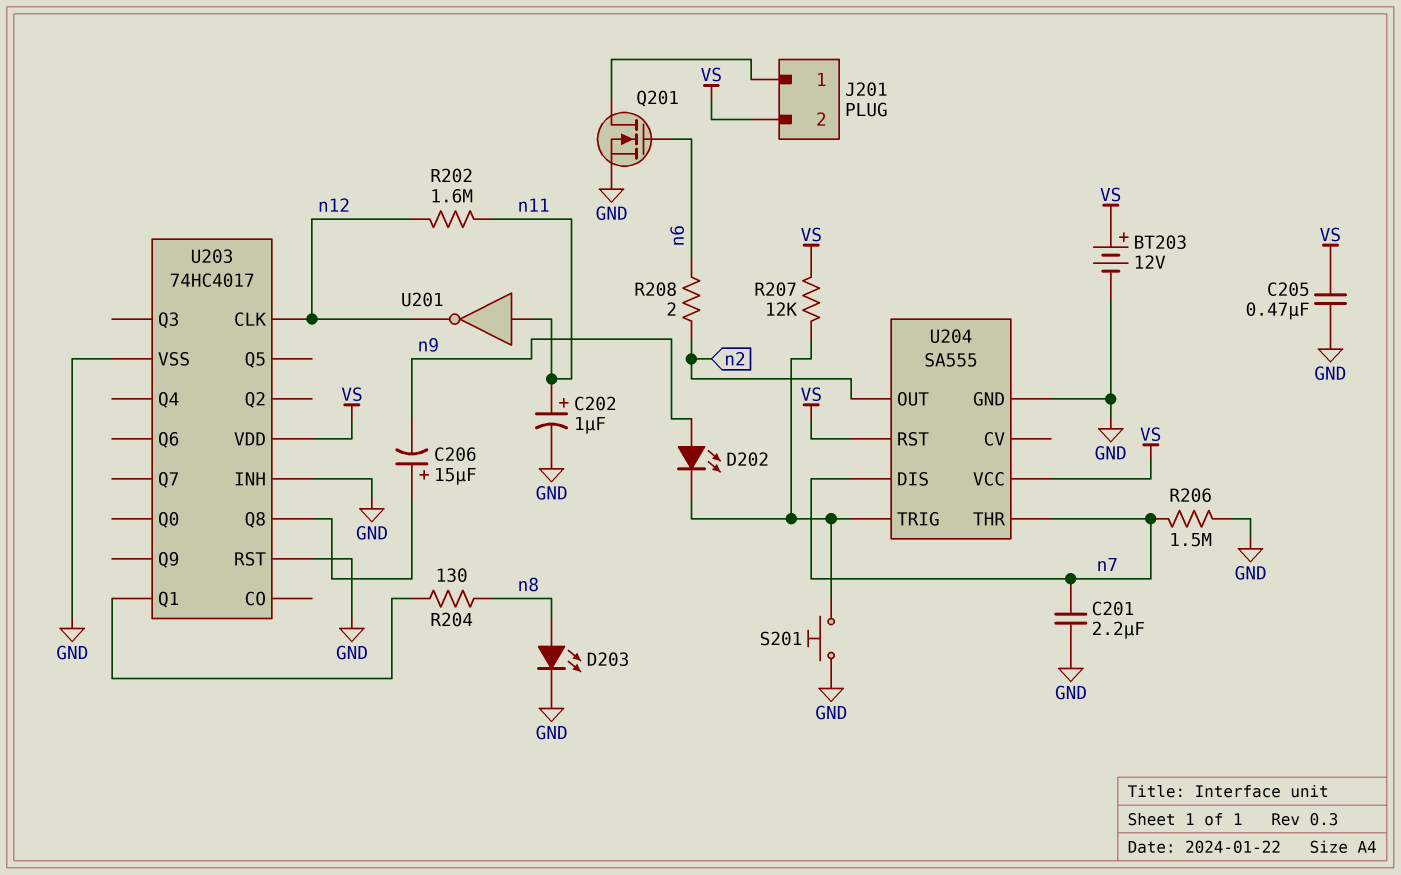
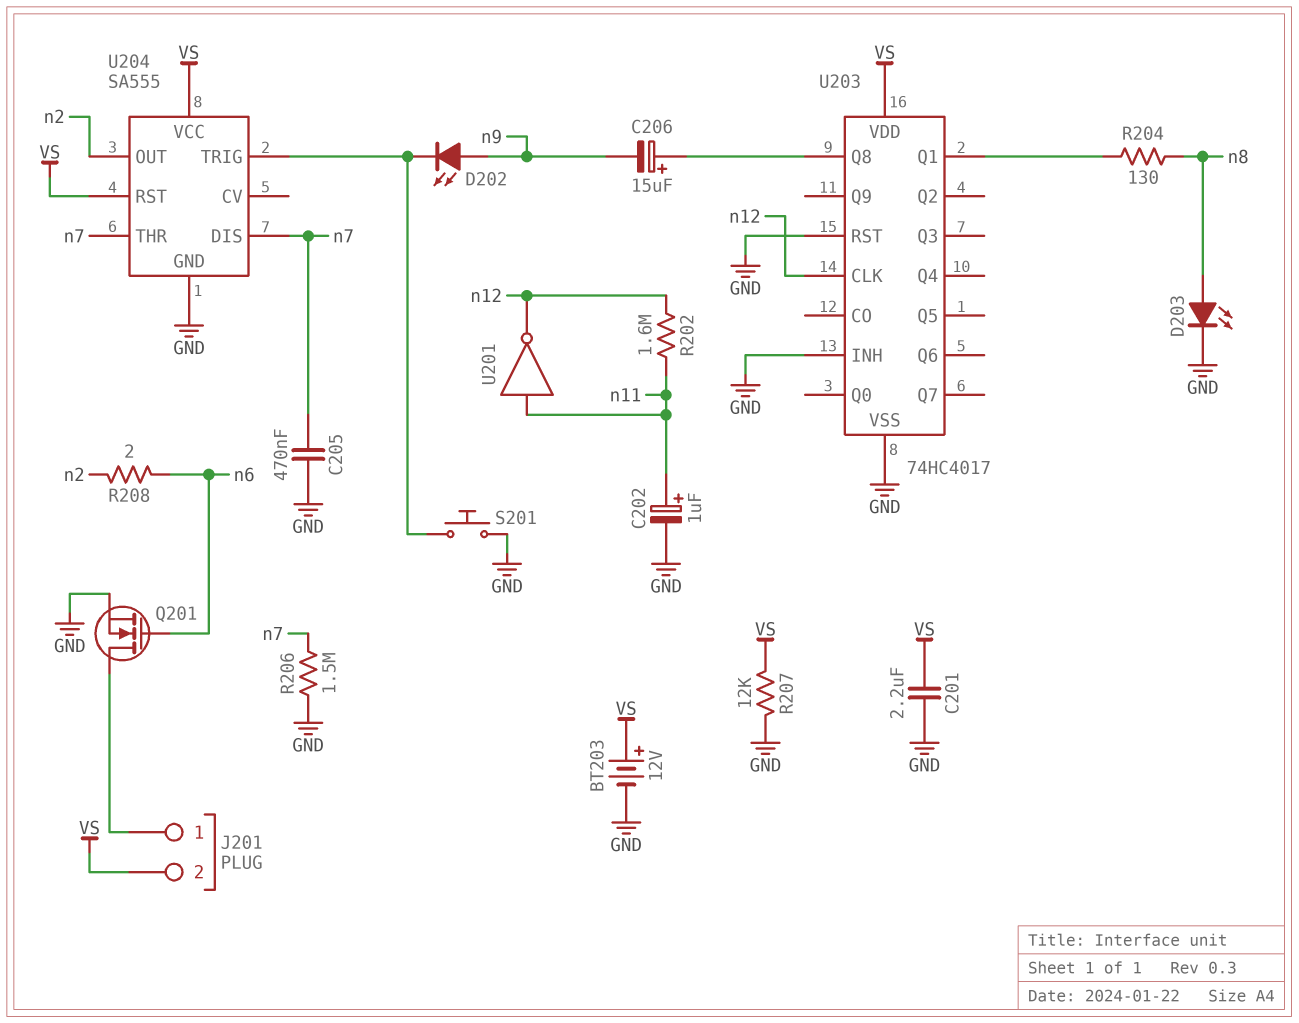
C201: 2.2uF (GND, n7) -> 2.2uF (GND, VS)
C205: 470nF (GND, VS) -> 470nF (GND, n7)
R207: 12k (U204/TRIG, VS) -> 12k (GND, VS)

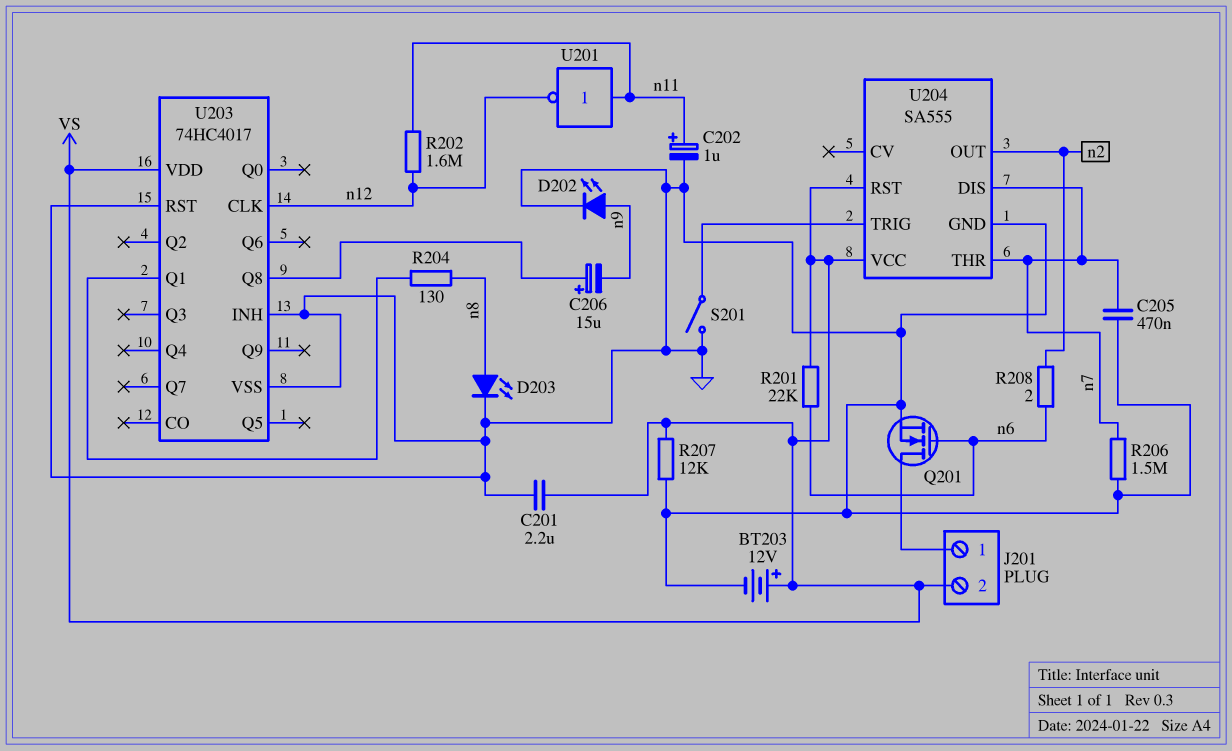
D202: LED (A n9, K U204/TRIG) -> LED (A n9, K GND)
R201: none -> 22k (VS, n6)
S201: button (GND, U204/TRIG) -> switch (GND, U204/TRIG)

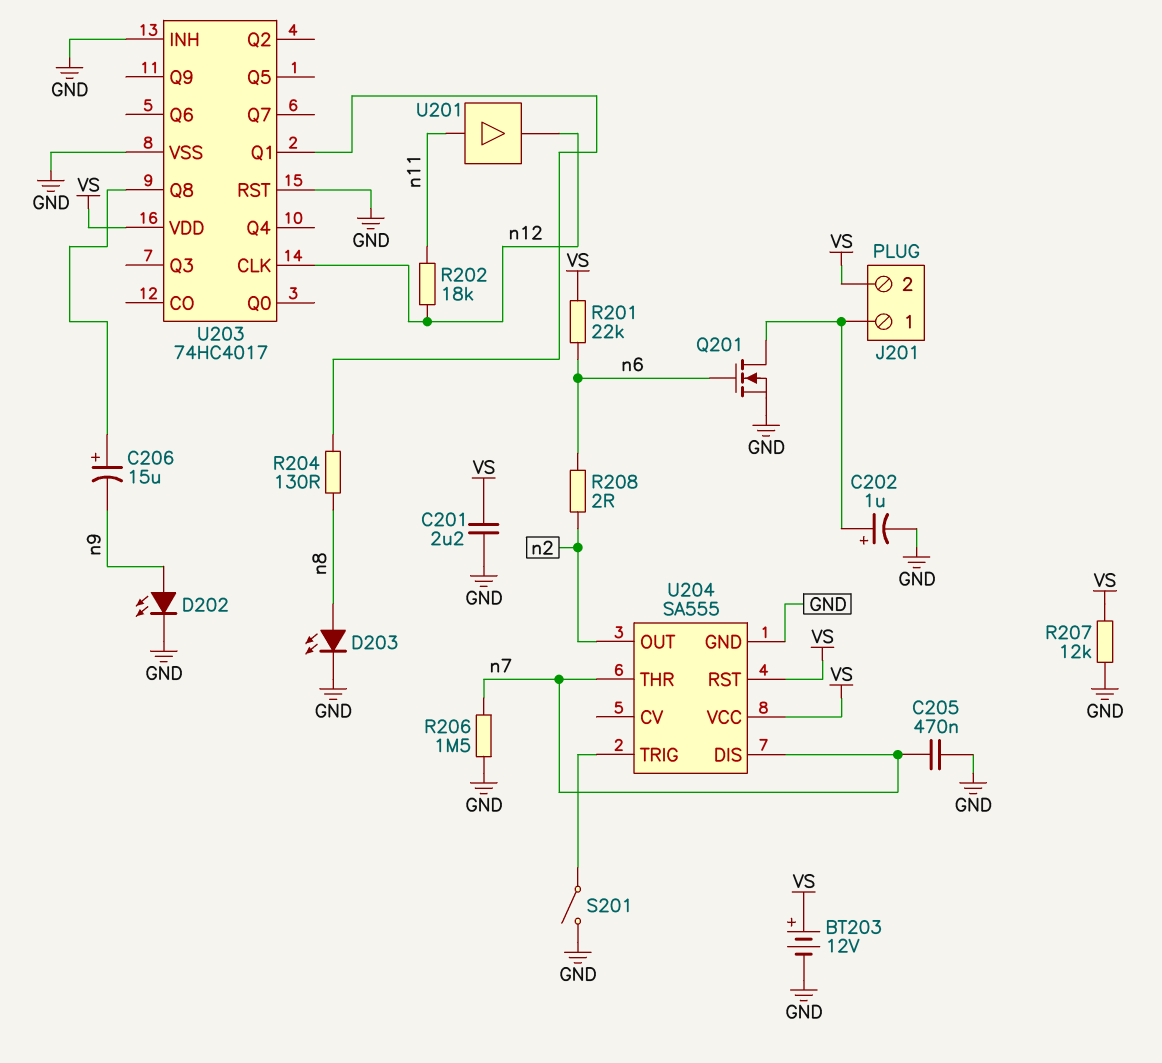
C202: 1uF (plus n11, minus GND) -> 1uF (plus J201/1, minus GND)
R202: 1.6M (n11, n12) -> 18k (n11, n12)
U201: NOT (in n11, out n12) -> buffer (in n11, out n12)

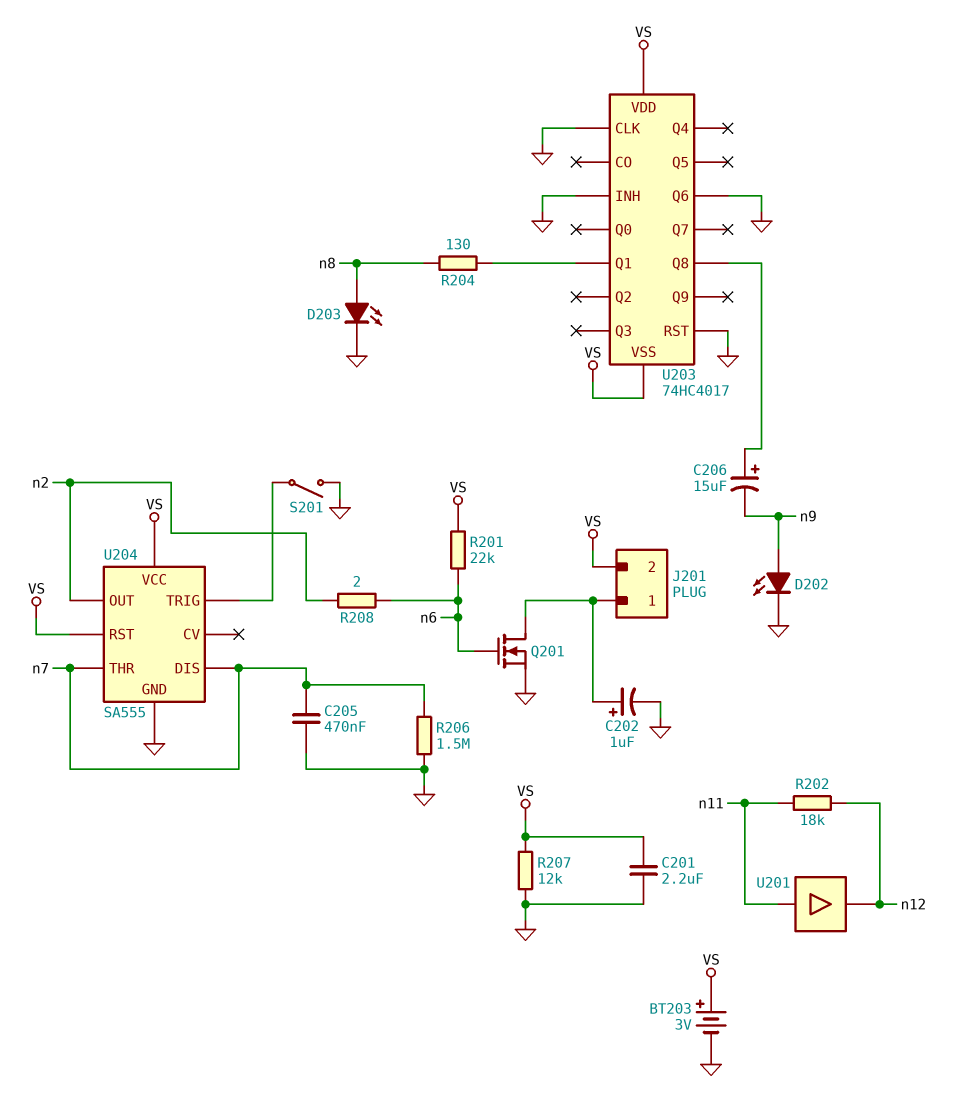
BT203: 12V (plus VS, minus GND) -> 3V (plus VS, minus GND)
U203 pin CLK: n12 -> GND
U203 pin Q6: none -> GND
U203 pin VSS: GND -> VS

